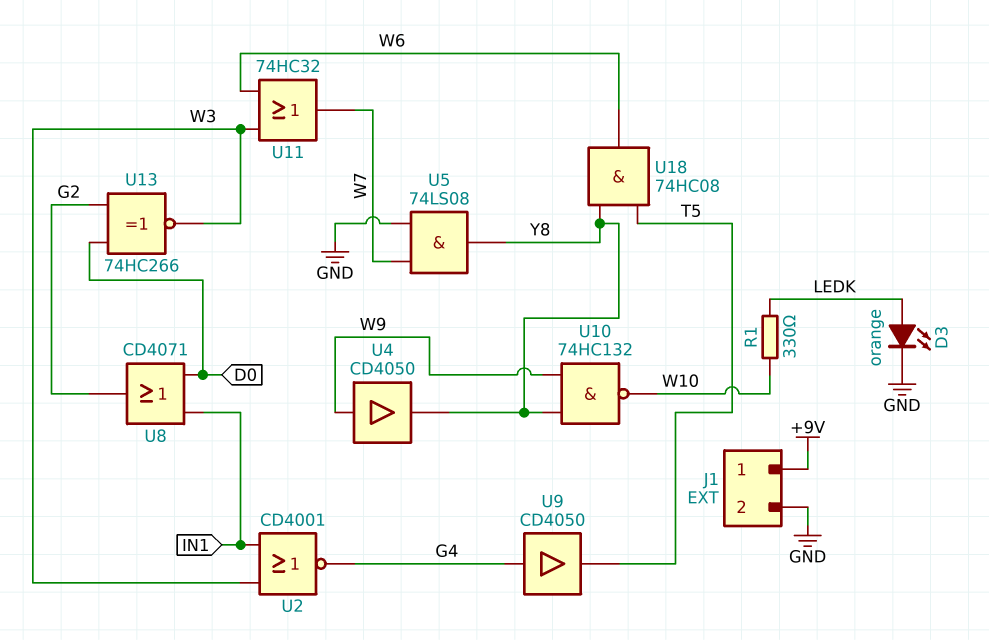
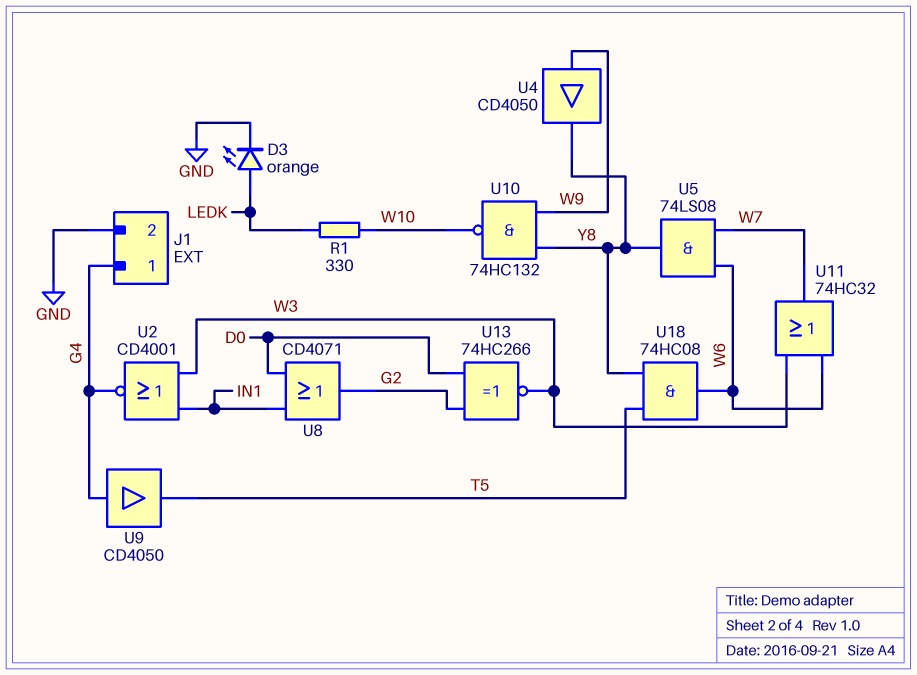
J1 pin 1: +9V -> G4
U5: AND 74LS08 (in GND, in W7, out Y8) -> AND 74LS08 (in W6, in W7, out Y8)

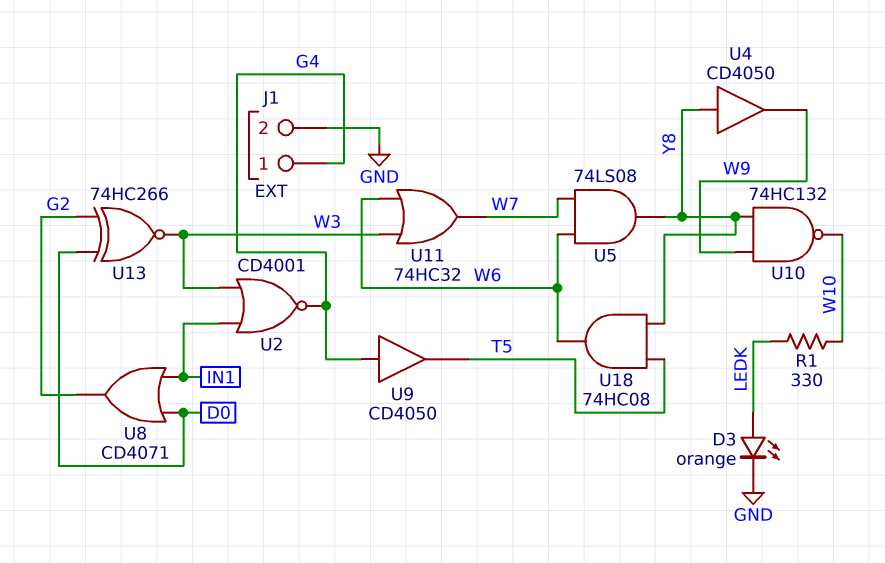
U4: buffer CD4050 (in W9, out Y8) -> buffer CD4050 (in Y8, out W9)

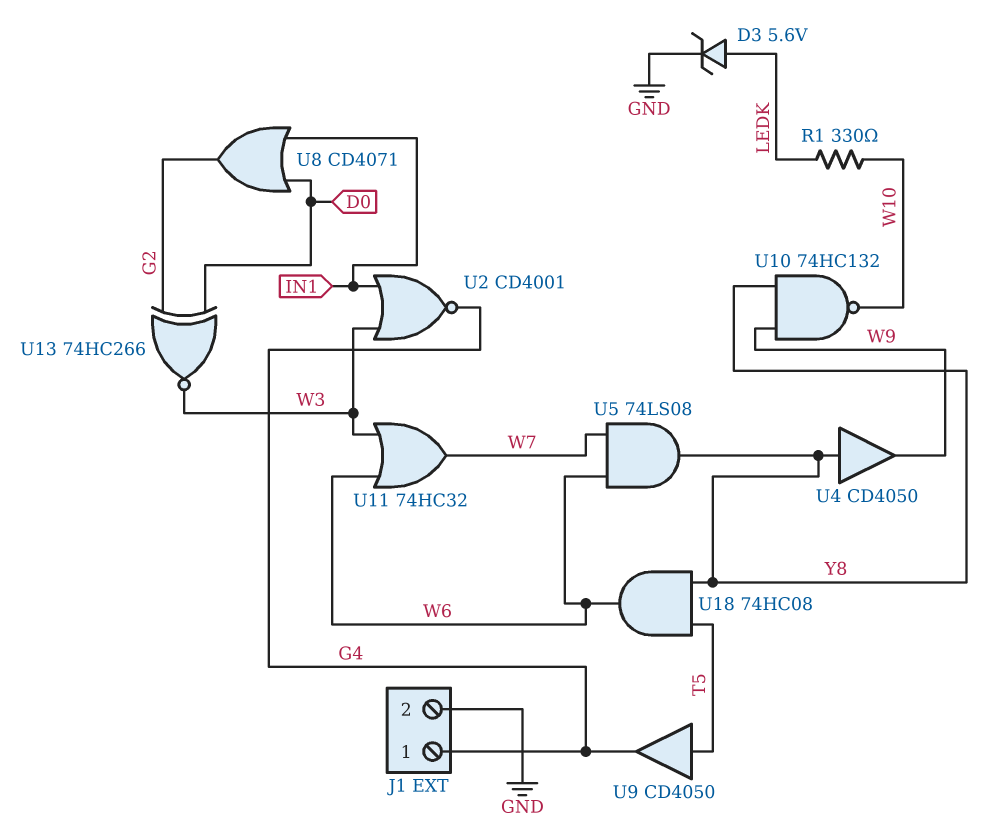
D3: LED orange (A LEDK, K GND) -> zener 5.6V (A LEDK, K GND)
U9: buffer CD4050 (in G4, out T5) -> buffer CD4050 (in T5, out G4)

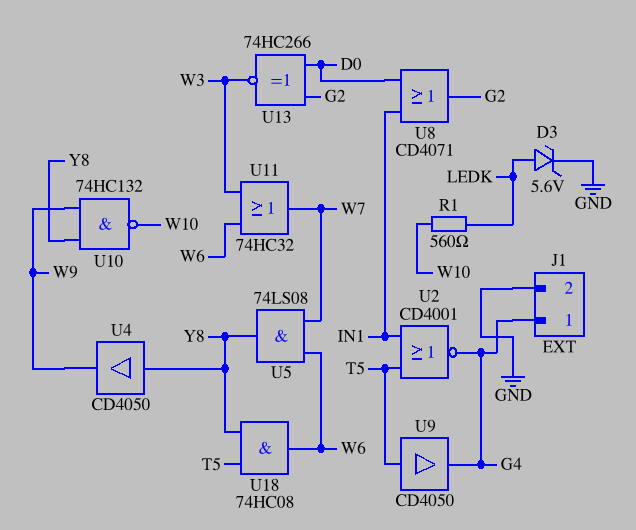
R1: 330 (LEDK, W10) -> 560 (LEDK, W10)
U2: NOR CD4001 (in IN1, in W3, out G4) -> NOR CD4001 (in IN1, in T5, out G4)

